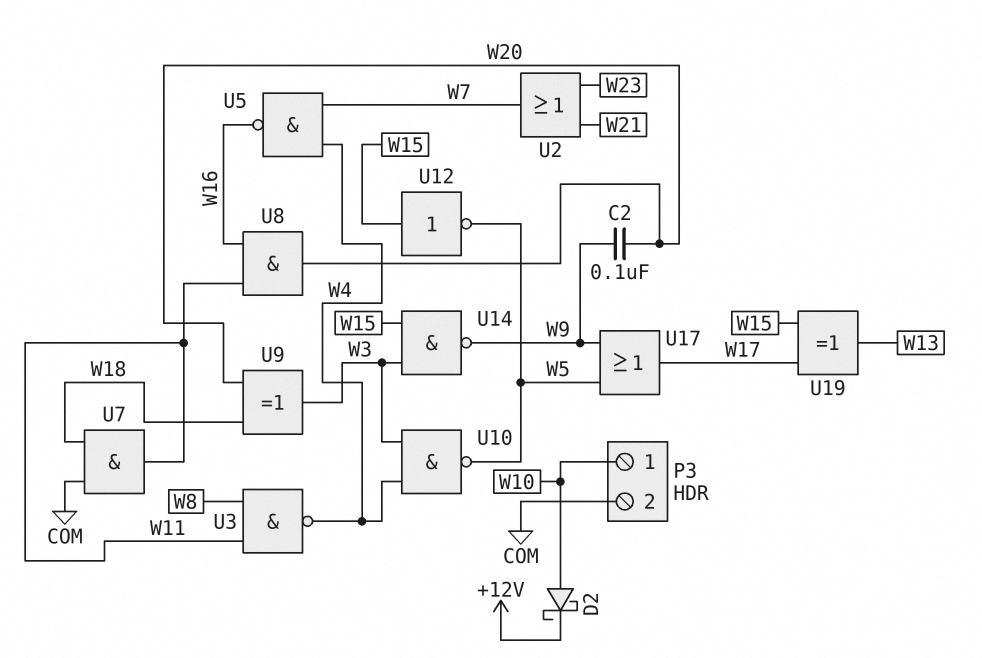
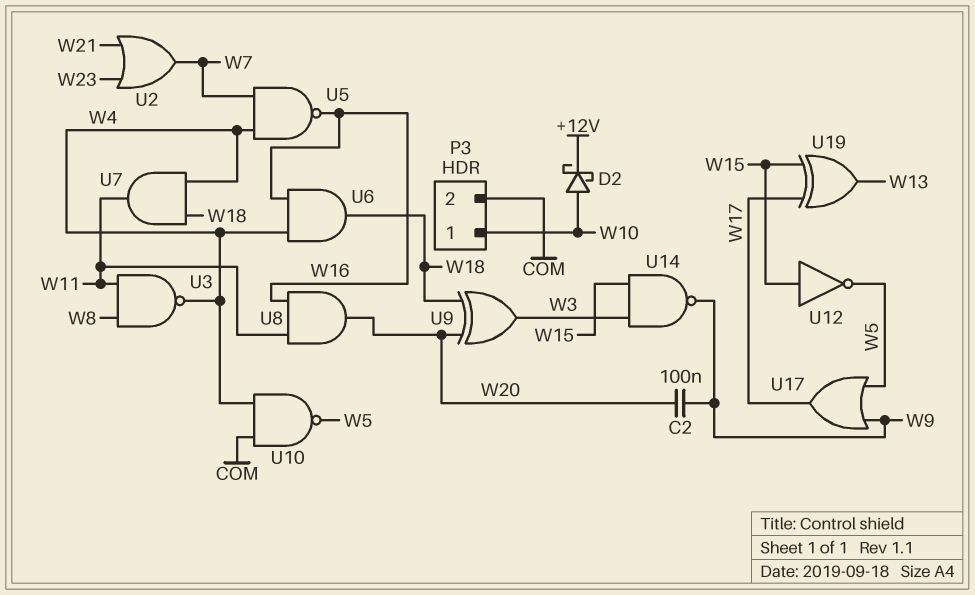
U6: none -> AND (in W4, in W16, out W18)
U7: AND (in COM, in W18, out W11) -> AND (in W4, in W18, out W11)
U10: NAND (in W3, in W4, out W5) -> NAND (in COM, in W4, out W5)

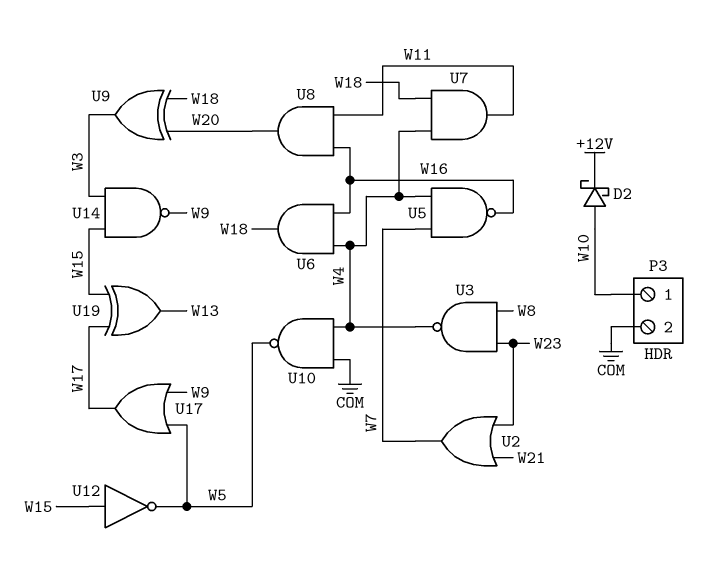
C2: 100nF (W9, W20) -> none
U3: NAND (in W8, in W11, out W4) -> NAND (in W8, in W23, out W4)

